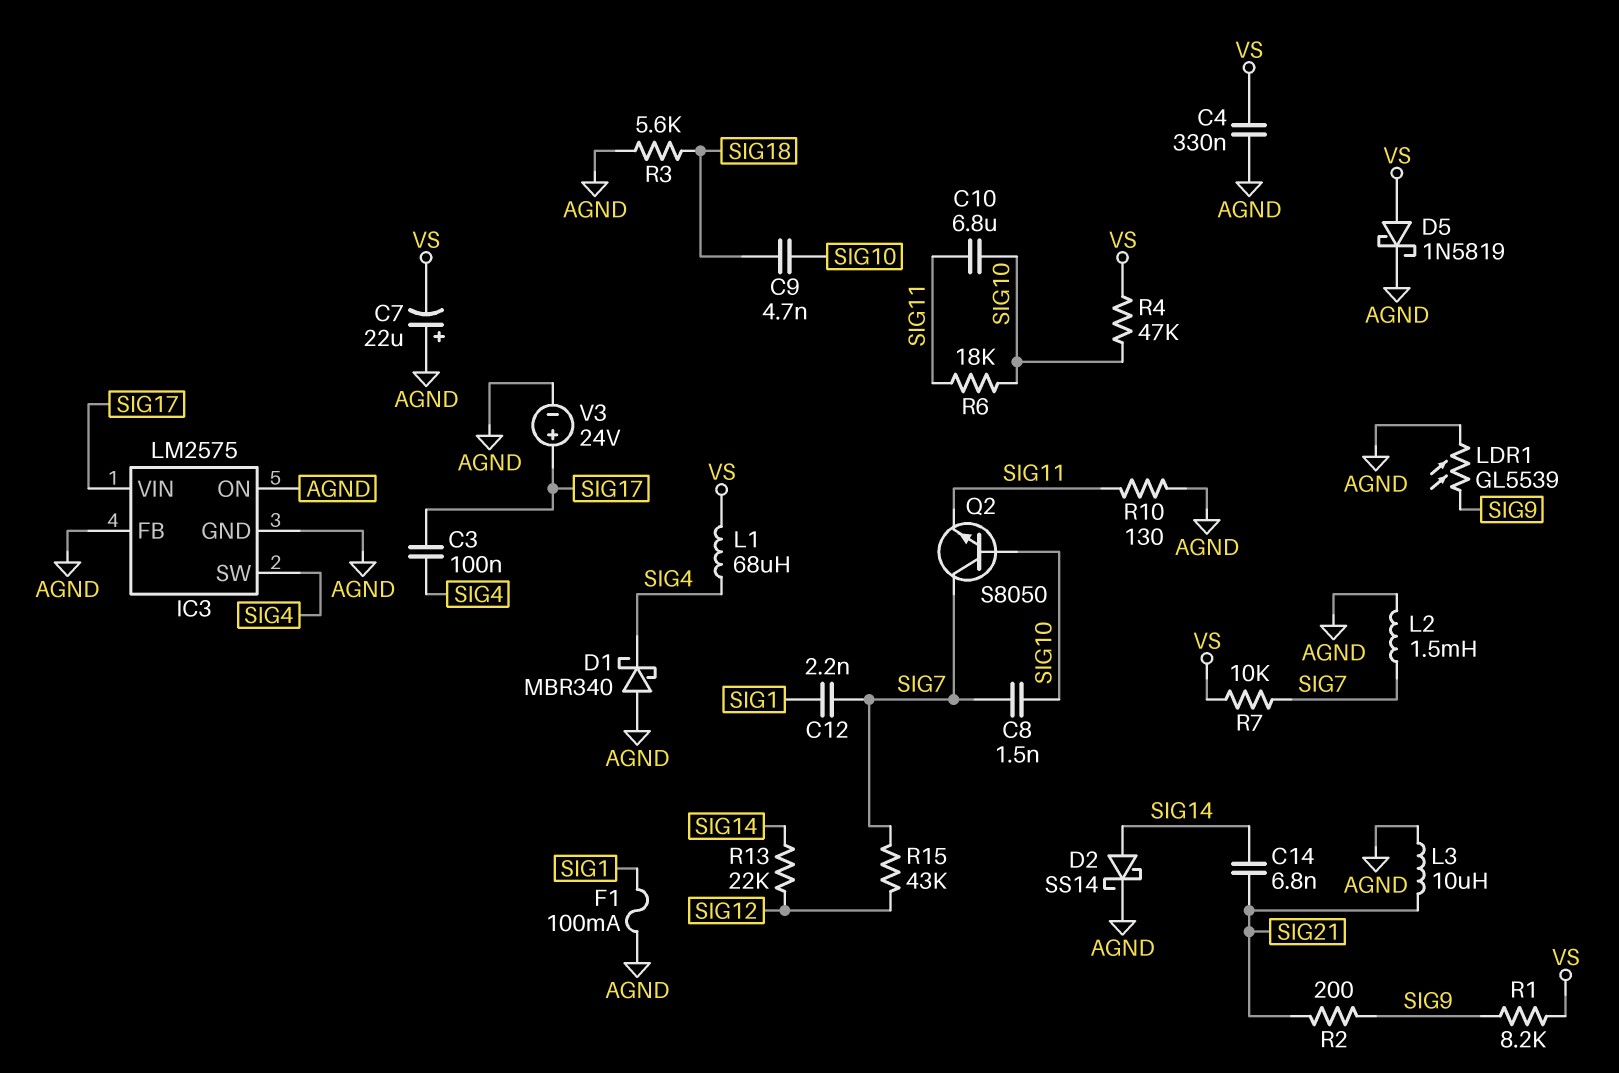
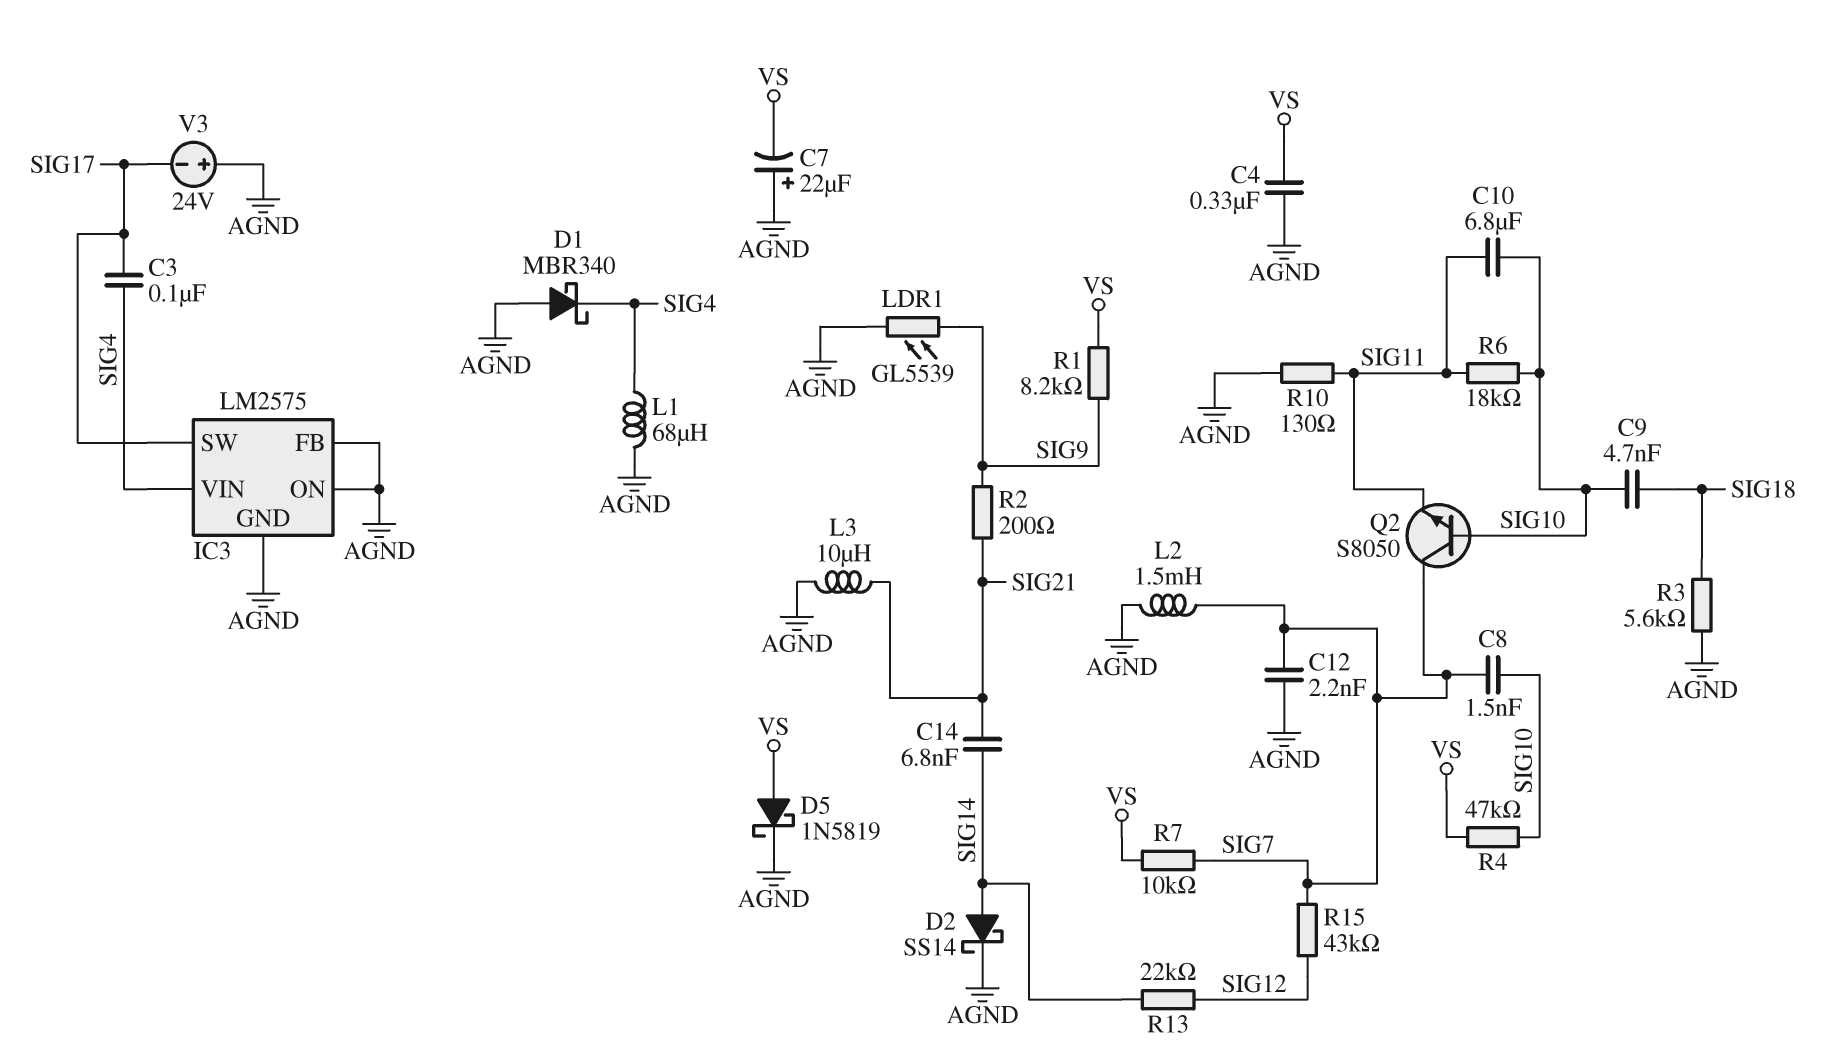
C12: 2.2nF (SIG1, SIG7) -> 2.2nF (AGND, SIG7)
F1: 100mA (AGND, SIG1) -> none
IC3 pin SW: SIG4 -> SIG17
IC3 pin VIN: SIG17 -> SIG4
L1: 68uH (SIG4, VS) -> 68uH (AGND, SIG4)
V3: 24V (plus SIG17, minus AGND) -> 24V (plus AGND, minus SIG17)

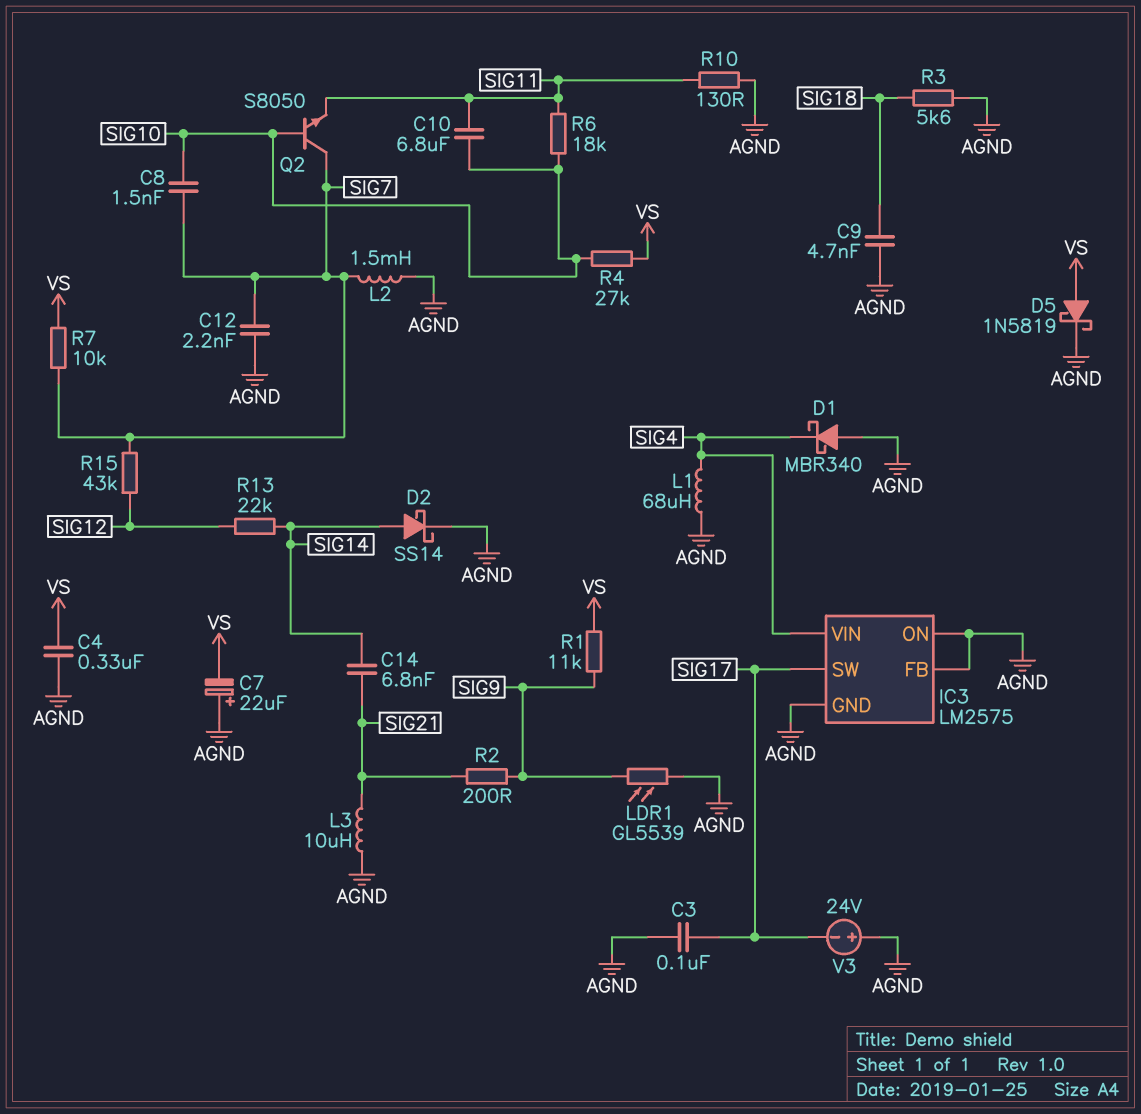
C3: 100nF (SIG4, SIG17) -> 100nF (AGND, SIG17)
C9: 4.7nF (SIG10, SIG18) -> 4.7nF (AGND, SIG18)
R1: 8.2k (SIG9, VS) -> 11k (SIG9, VS)
R4: 47k (SIG10, VS) -> 27k (SIG10, VS)

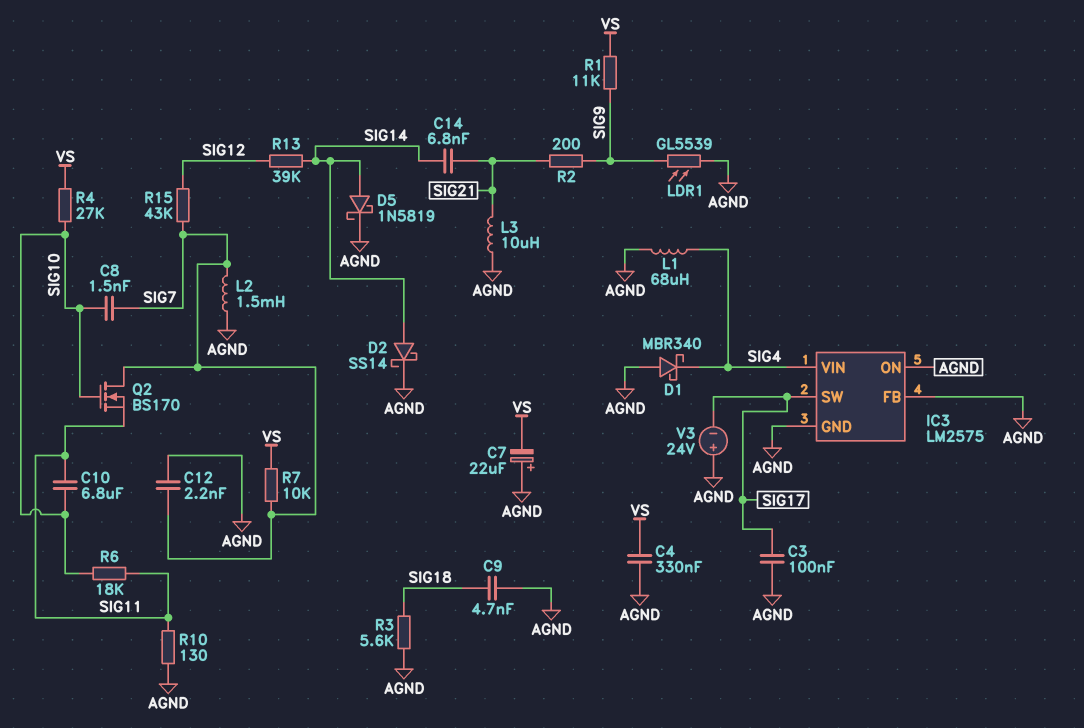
D5: schottky 1N5819 (A VS, K AGND) -> schottky 1N5819 (A SIG14, K AGND)
Q2: NPN S8050 (B SIG10, C SIG7, E SIG11) -> NMOS BS170 (G SIG10, D SIG7, S SIG11)
R13: 22k (SIG12, SIG14) -> 39k (SIG12, SIG14)

